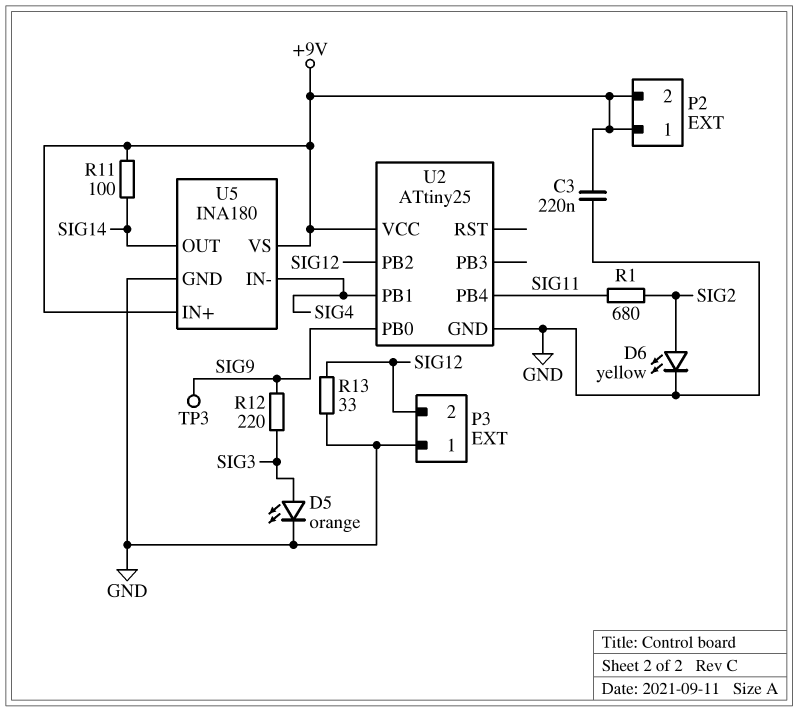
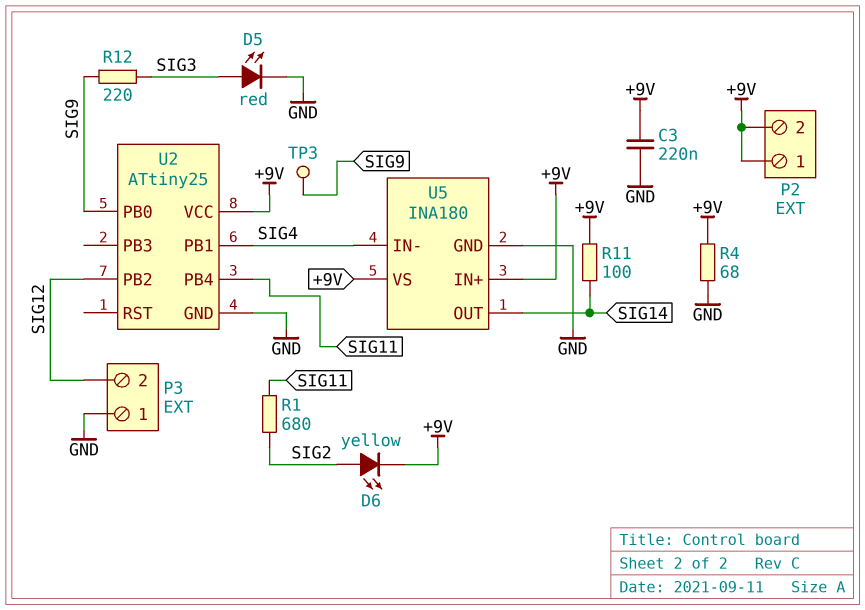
D5: LED orange (A SIG3, K GND) -> LED red (A SIG3, K GND)
D6: LED yellow (A SIG2, K GND) -> LED yellow (A SIG2, K +9V)
R4: none -> 68 (+9V, GND)
R13: 33 (GND, SIG12) -> none

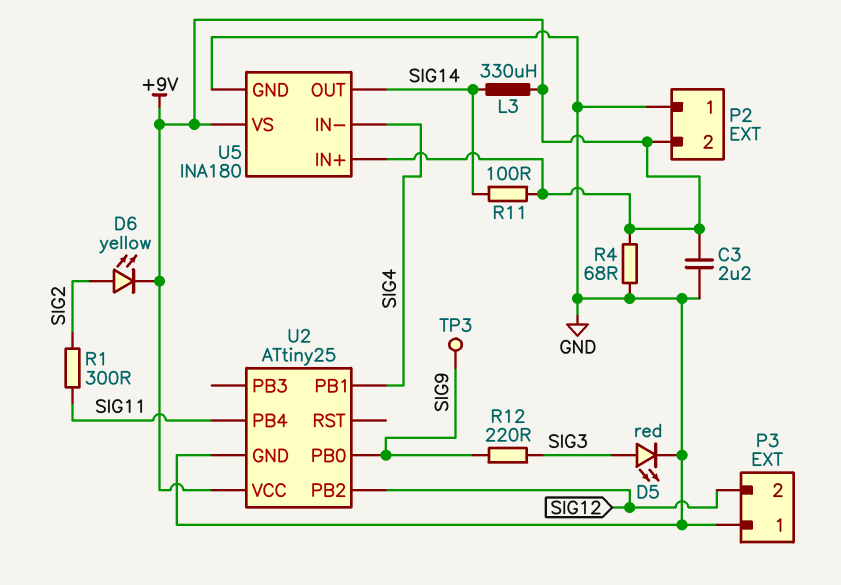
C3: 220nF (+9V, GND) -> 2.2uF (+9V, GND)
L3: none -> 330uH (+9V, SIG14)
P2 pin 1: +9V -> GND
R1: 680 (SIG2, SIG11) -> 300 (SIG2, SIG11)

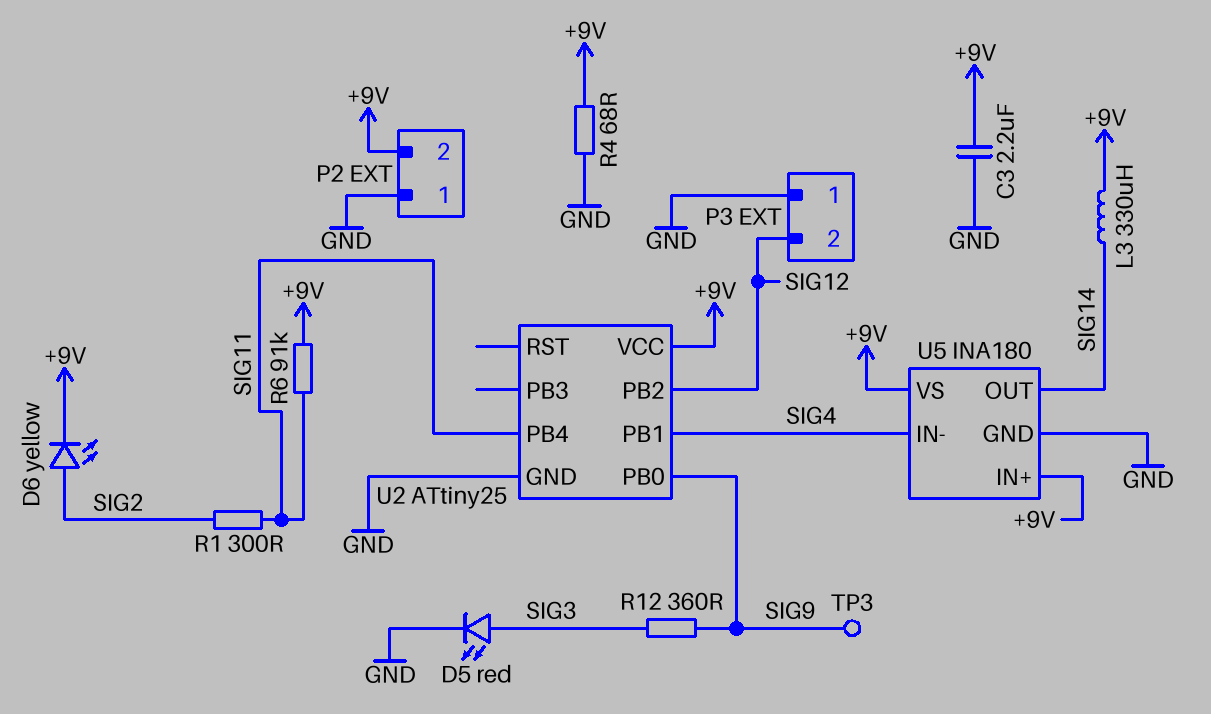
R6: none -> 91k (+9V, SIG11)
R11: 100 (+9V, SIG14) -> none
R12: 220 (SIG3, SIG9) -> 360 (SIG3, SIG9)

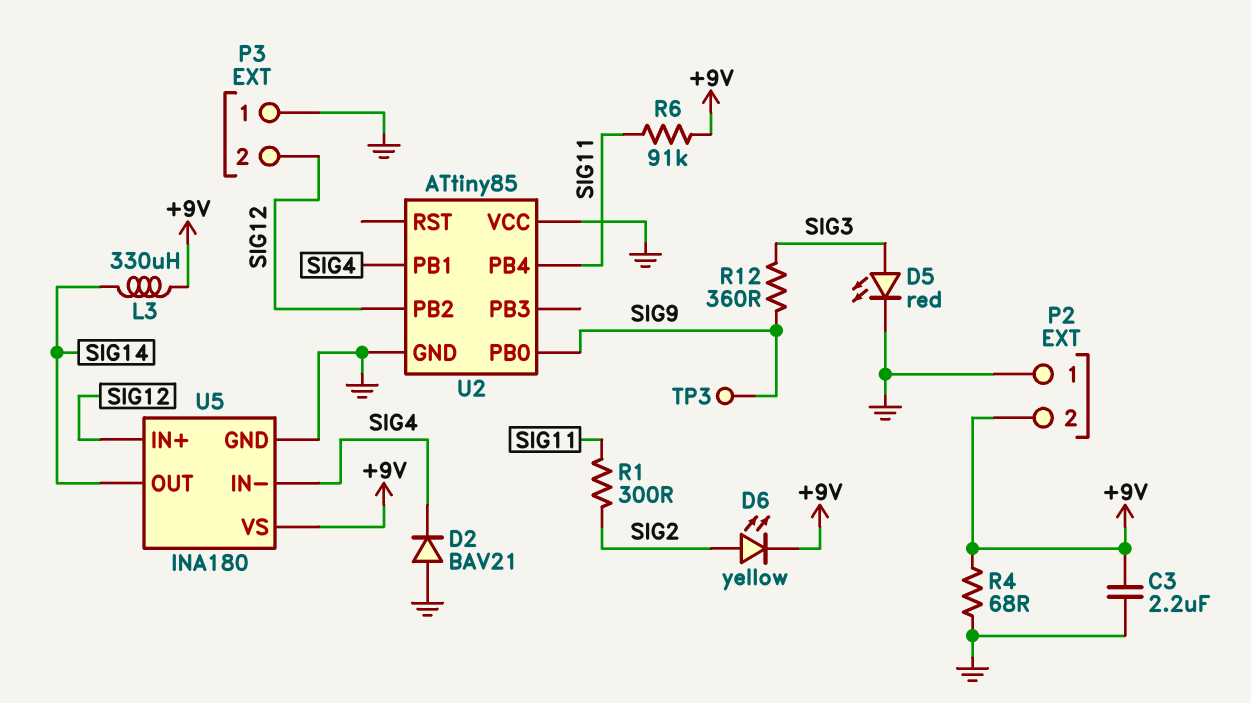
D2: none -> diode BAV21 (A GND, K SIG4)
U2: ATtiny25 -> ATtiny85
U2 pin VCC: +9V -> GND
U5 pin IN+: +9V -> SIG12

